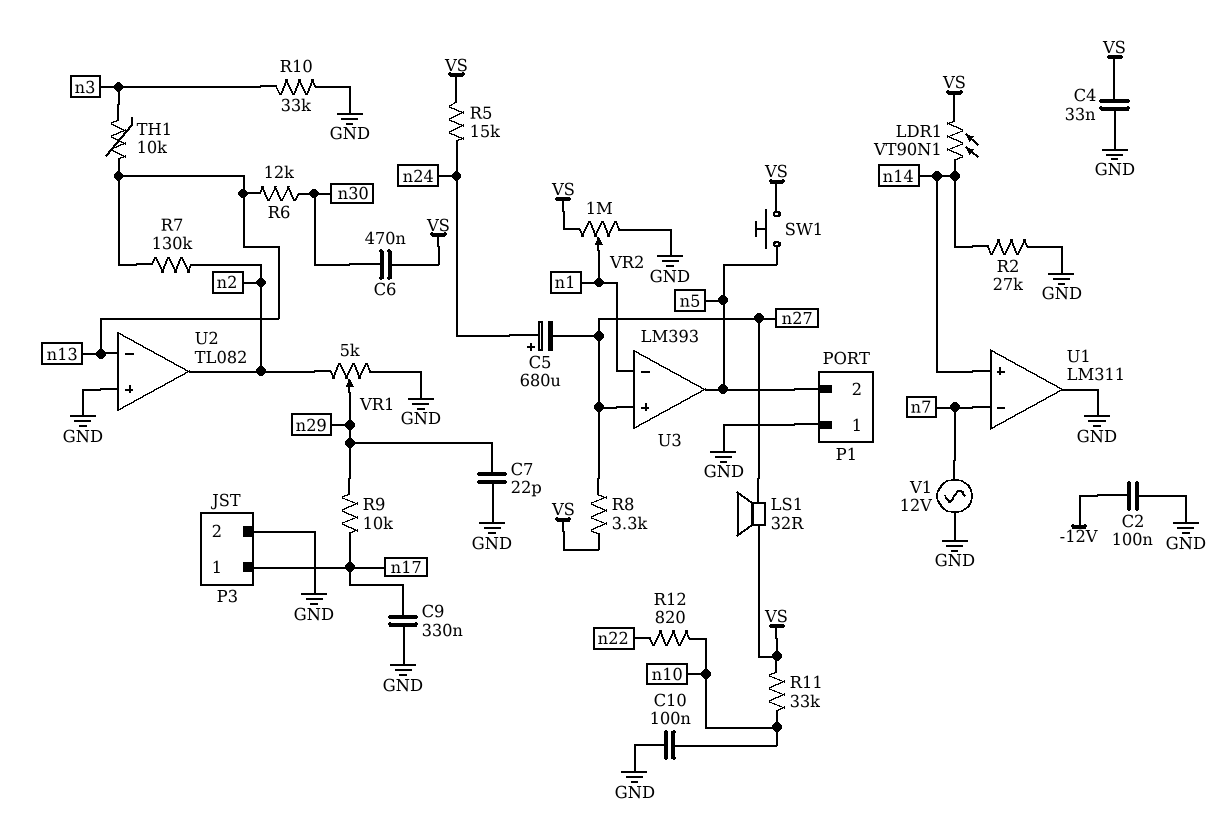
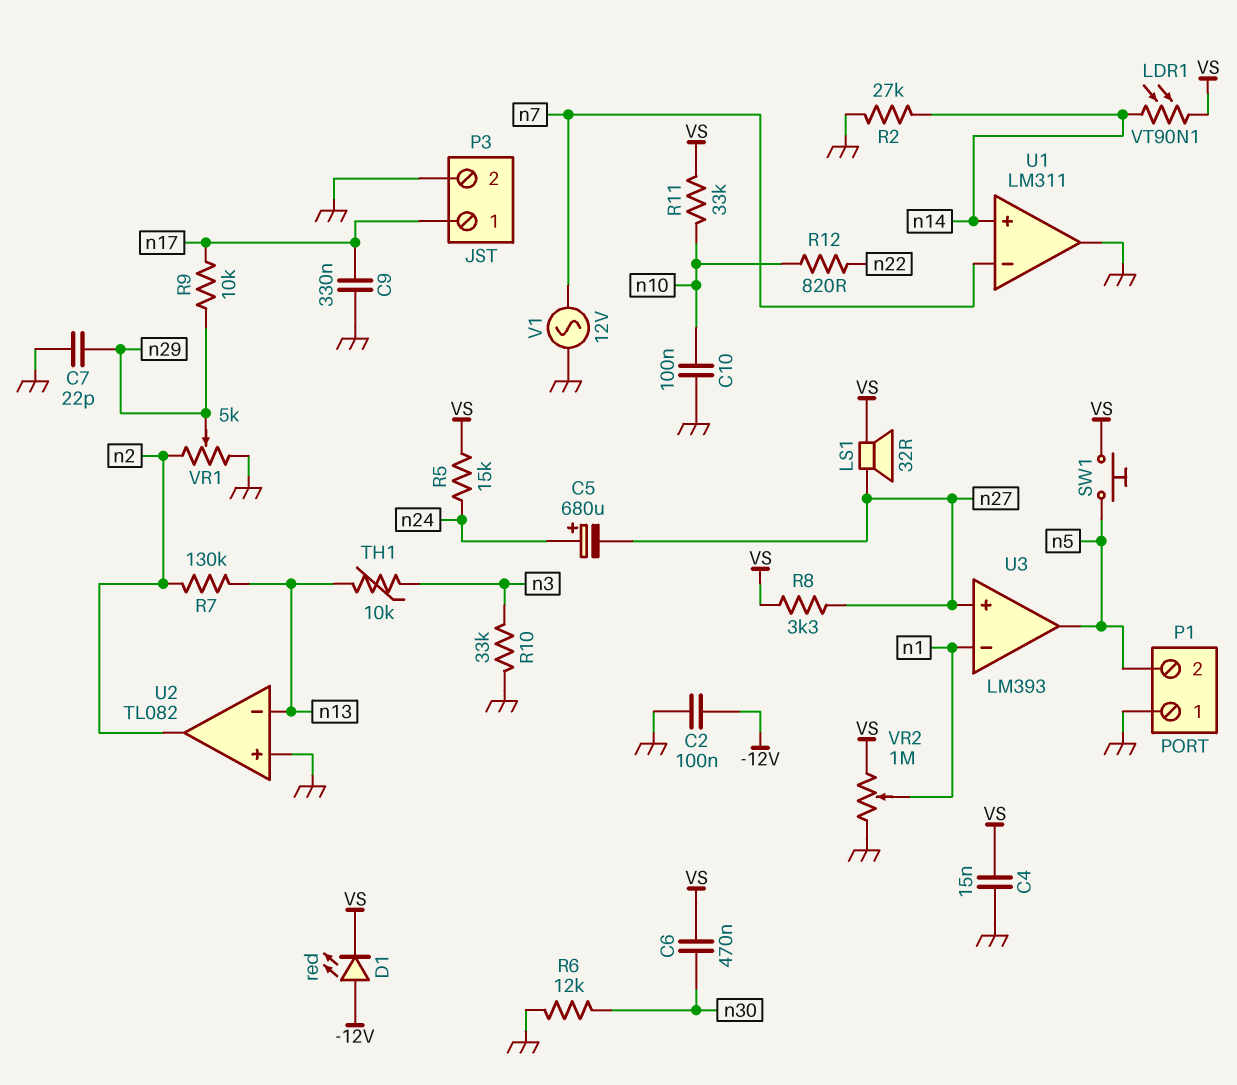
C4: 33nF (GND, VS) -> 15nF (GND, VS)
D1: none -> LED red (A -12V, K VS)
R6: 12k (n13, n30) -> 12k (GND, n30)

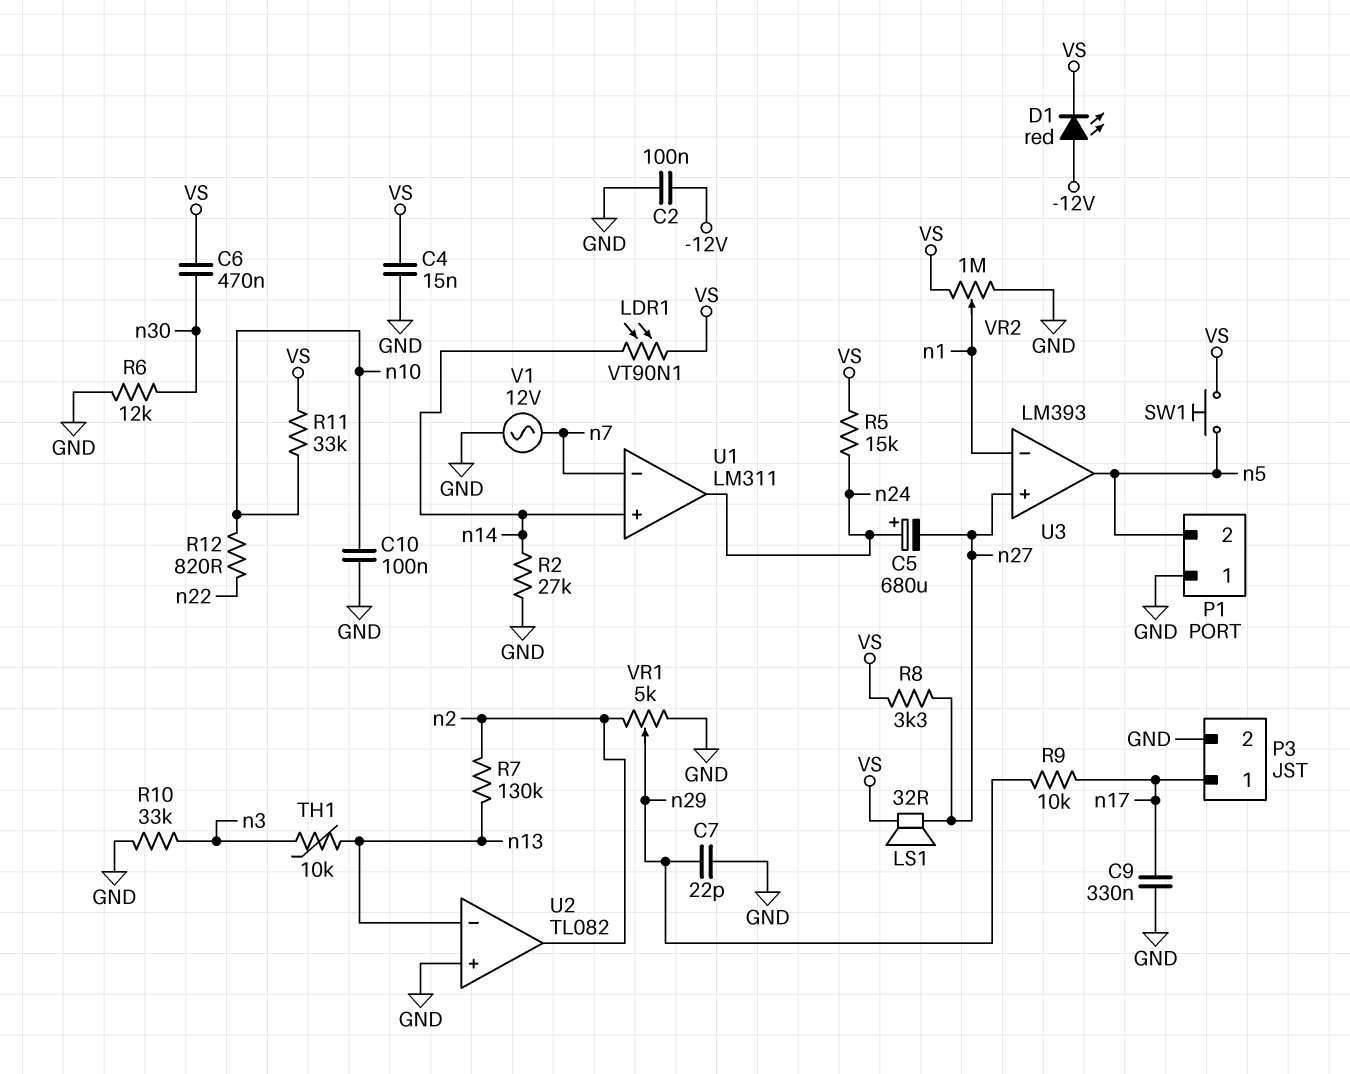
U1 pin out: GND -> n24

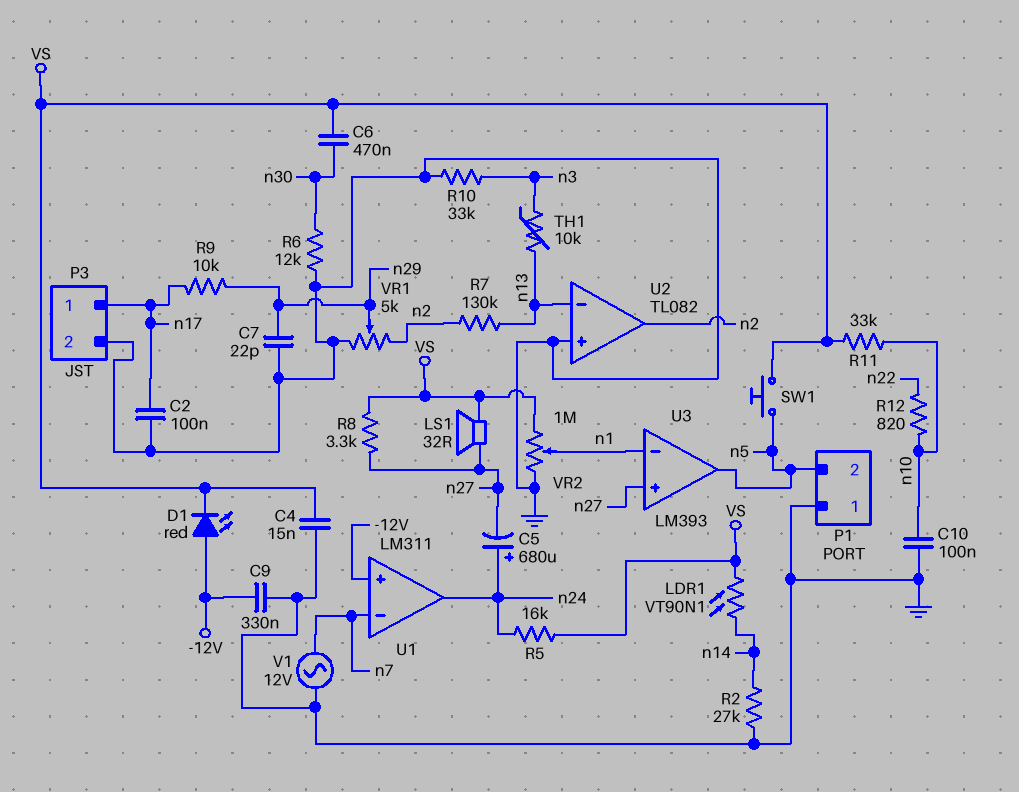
C2: 100nF (-12V, GND) -> 100nF (GND, n17)
C9: 330nF (GND, n17) -> 330nF (-12V, GND)
R5: 15k (VS, n24) -> 16k (VS, n24)
U1 pin in+: n14 -> -12V

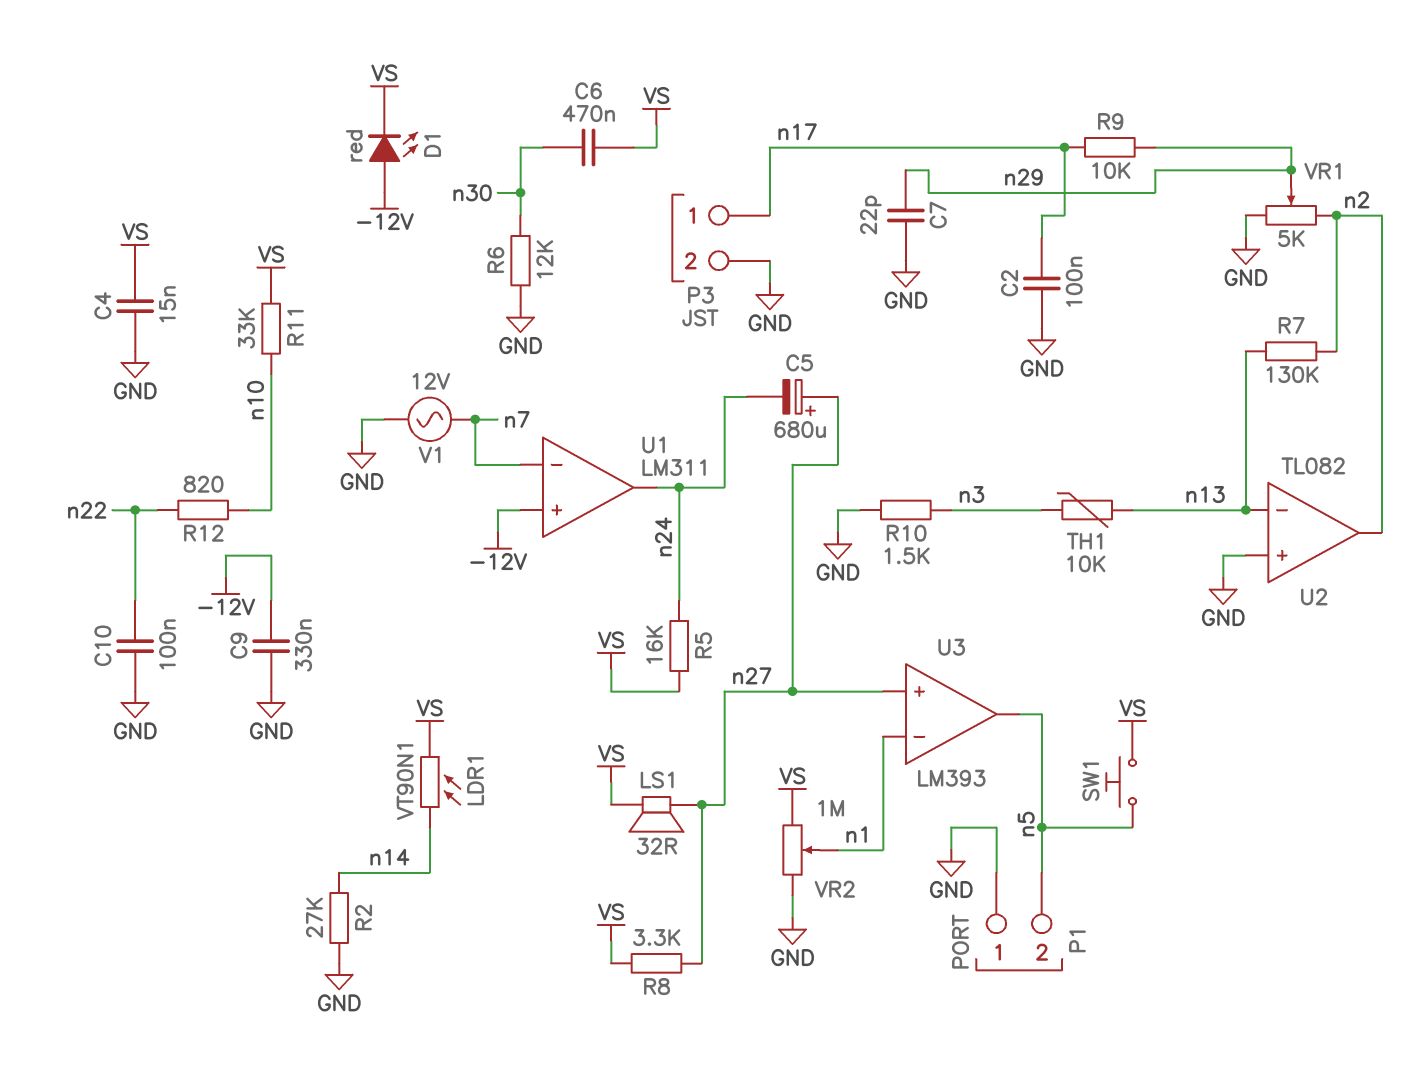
C5: 680uF (plus n24, minus n27) -> 680uF (plus n27, minus n24)
C10: 100nF (GND, n10) -> 100nF (GND, n22)
R10: 33k (GND, n3) -> 1.5k (GND, n3)

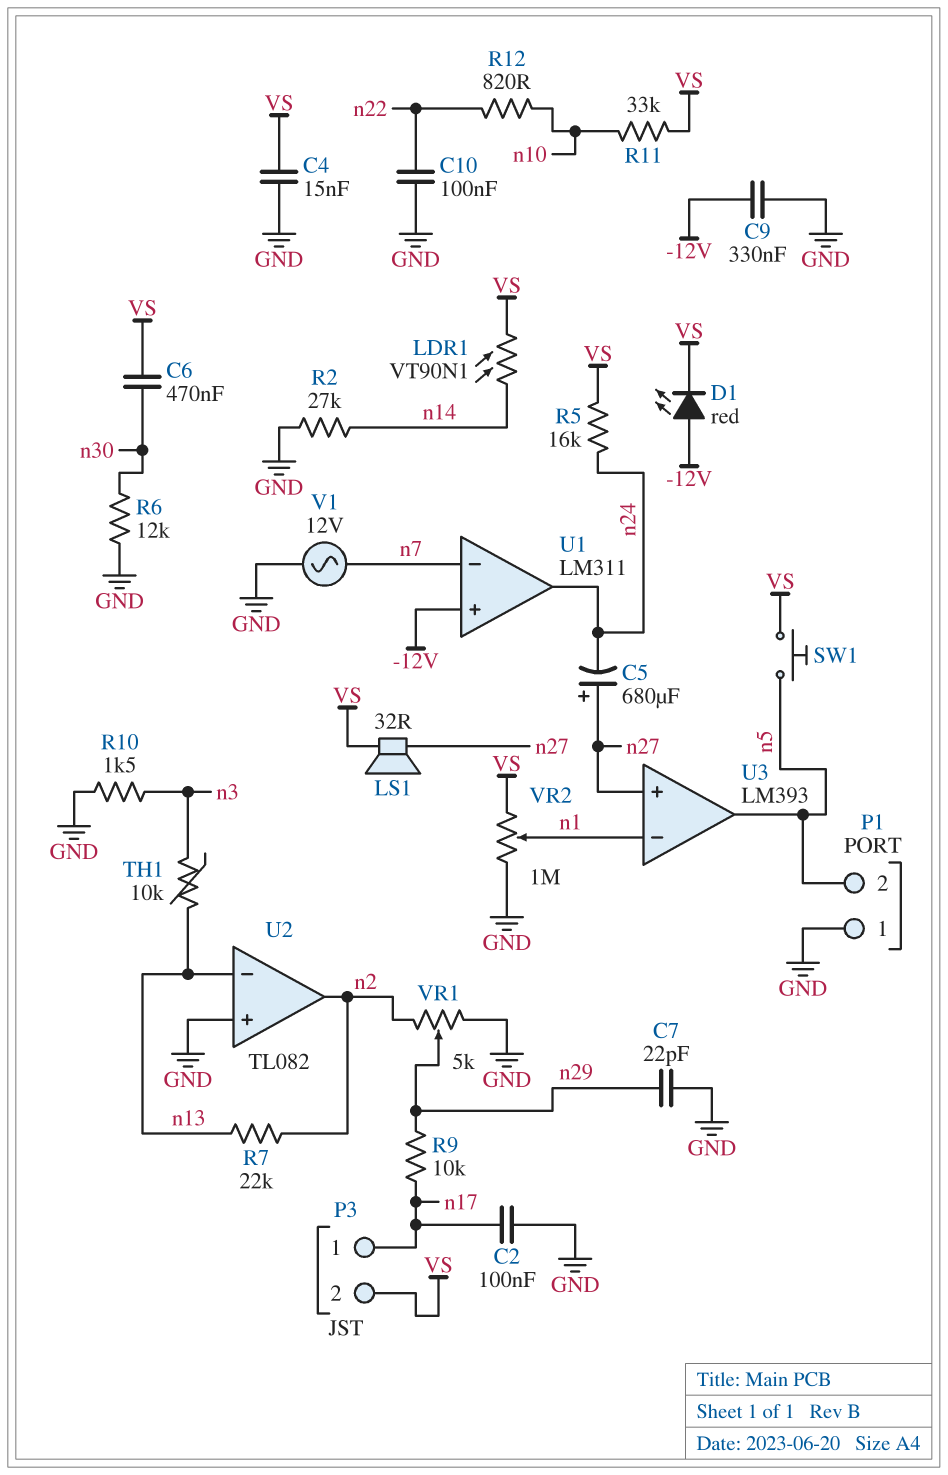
P3 pin 2: GND -> VS
R7: 130k (n2, n13) -> 22k (n2, n13)
R8: 3.3k (VS, n27) -> none

